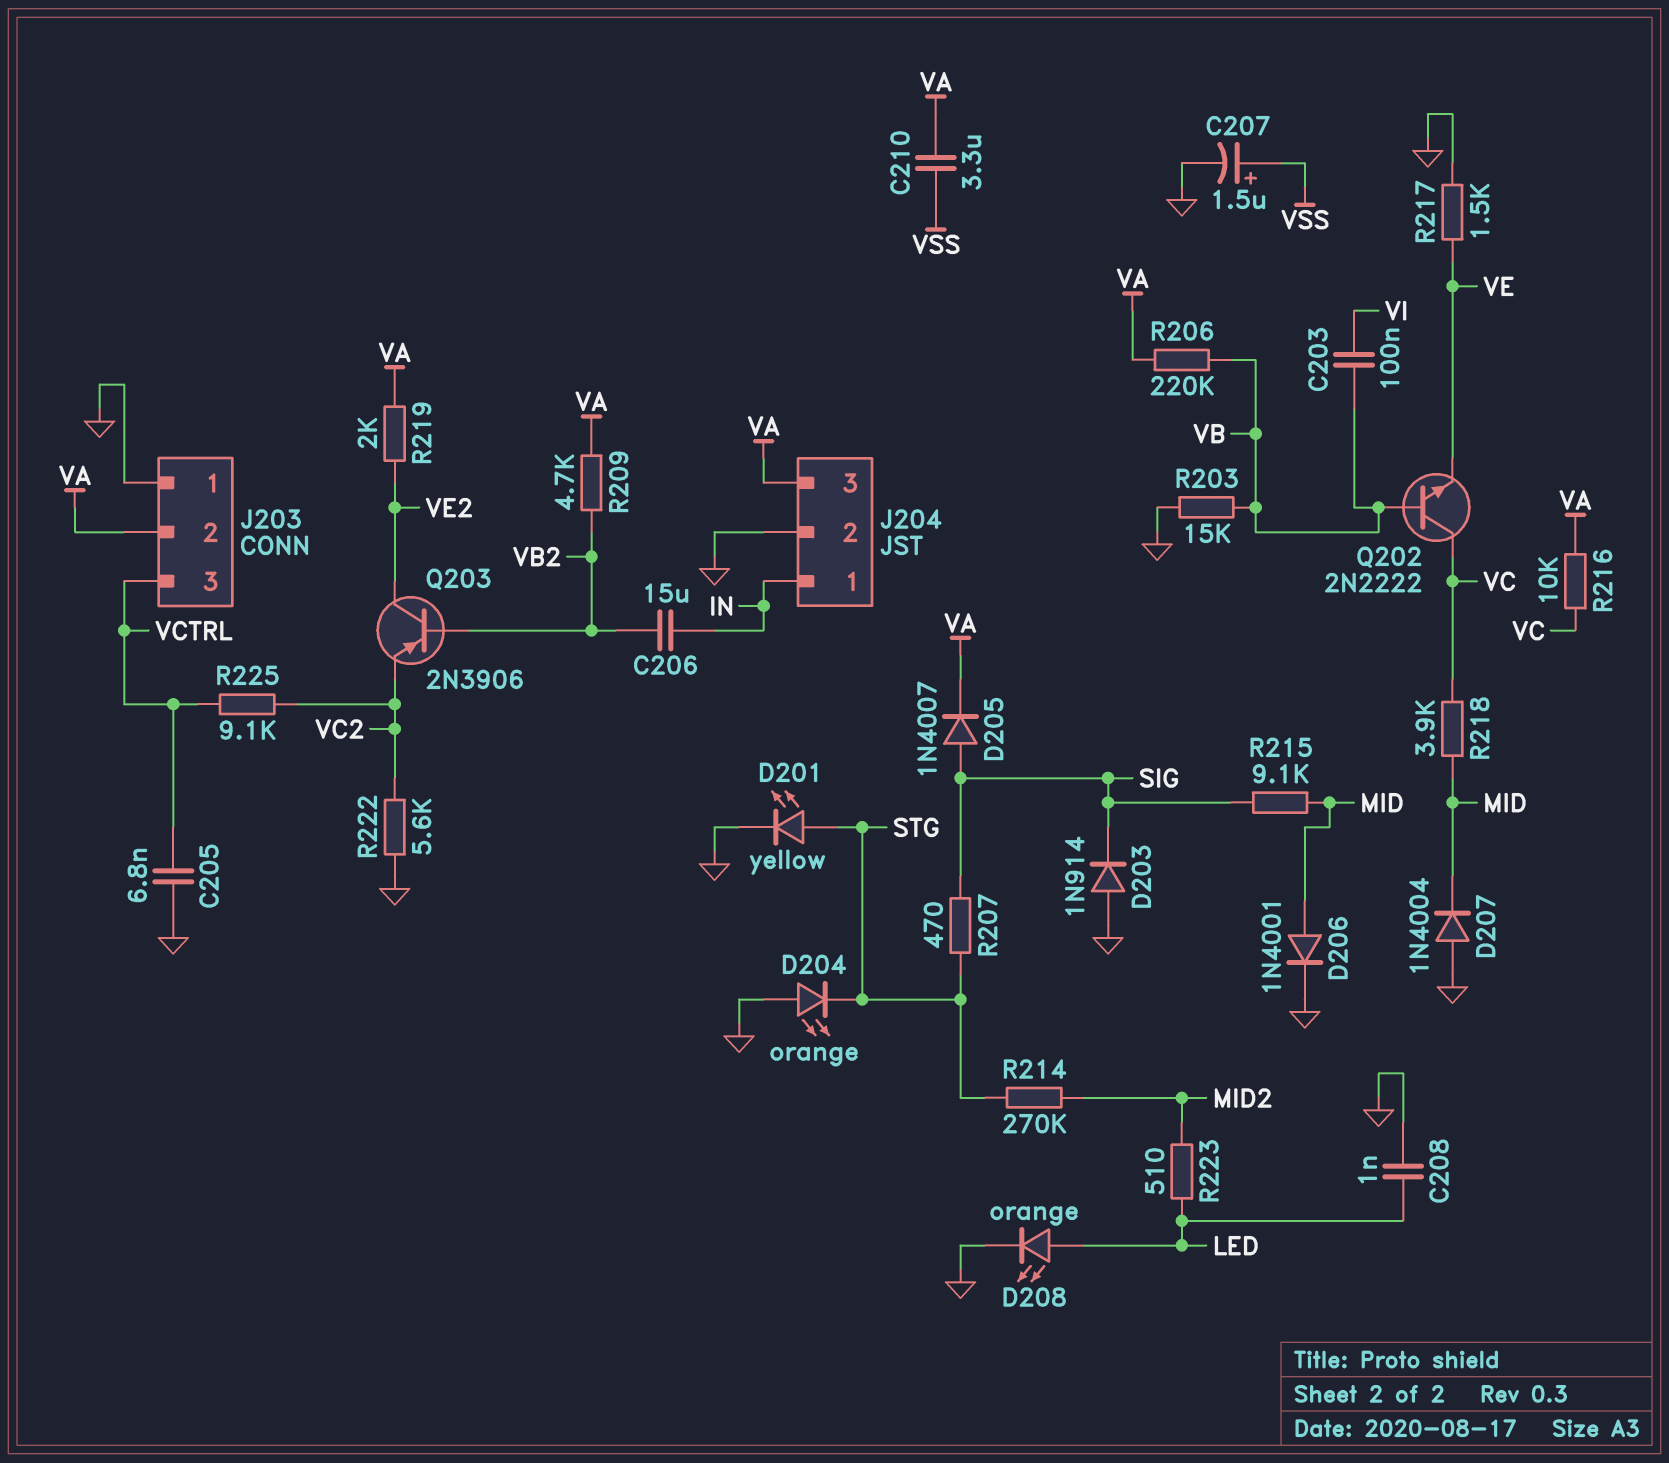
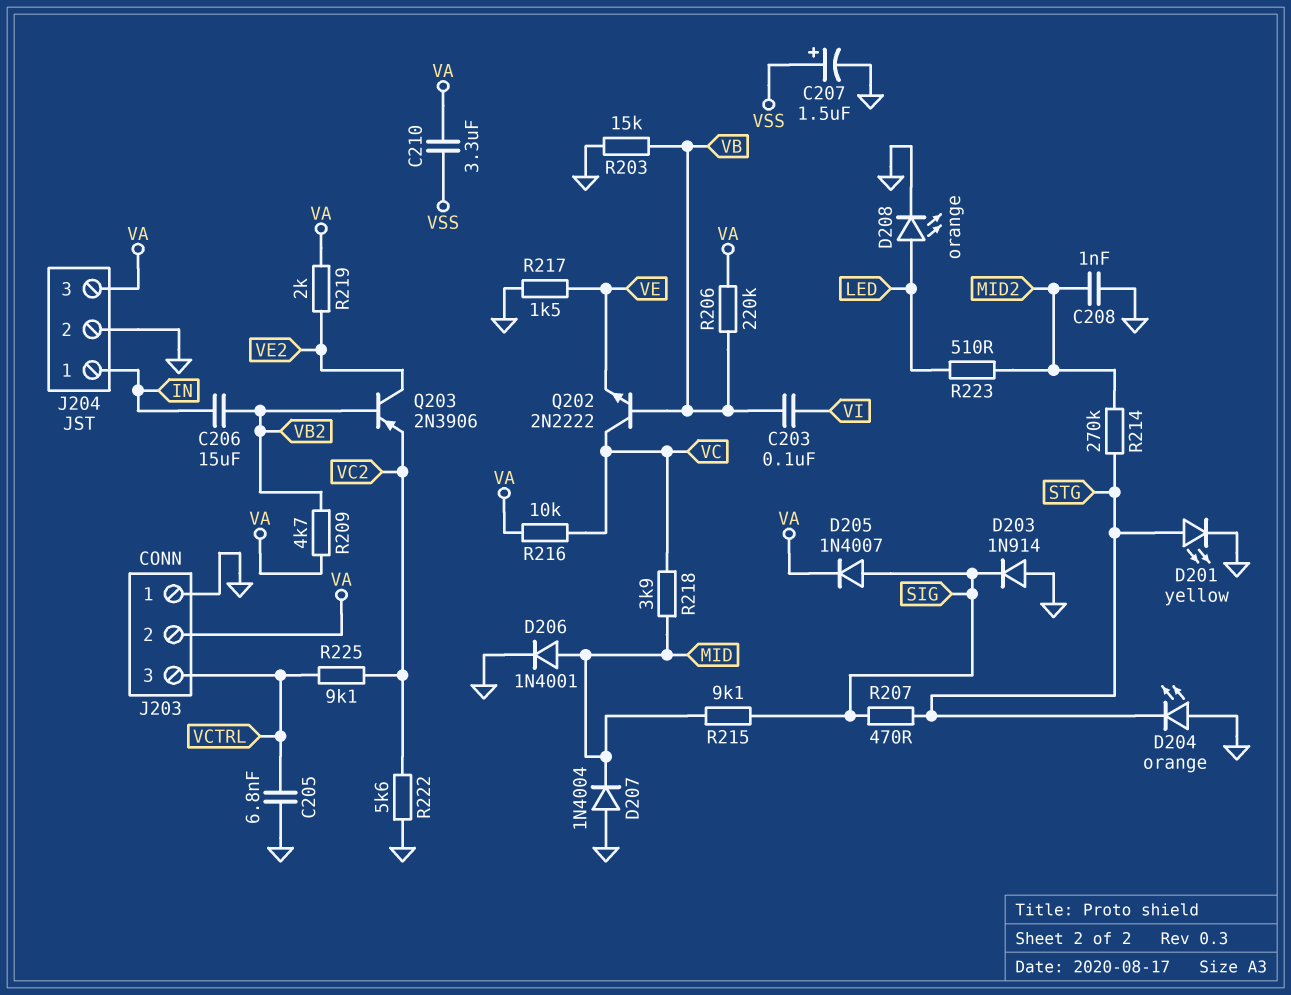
C208: 1nF (GND, LED) -> 1nF (GND, MID2)

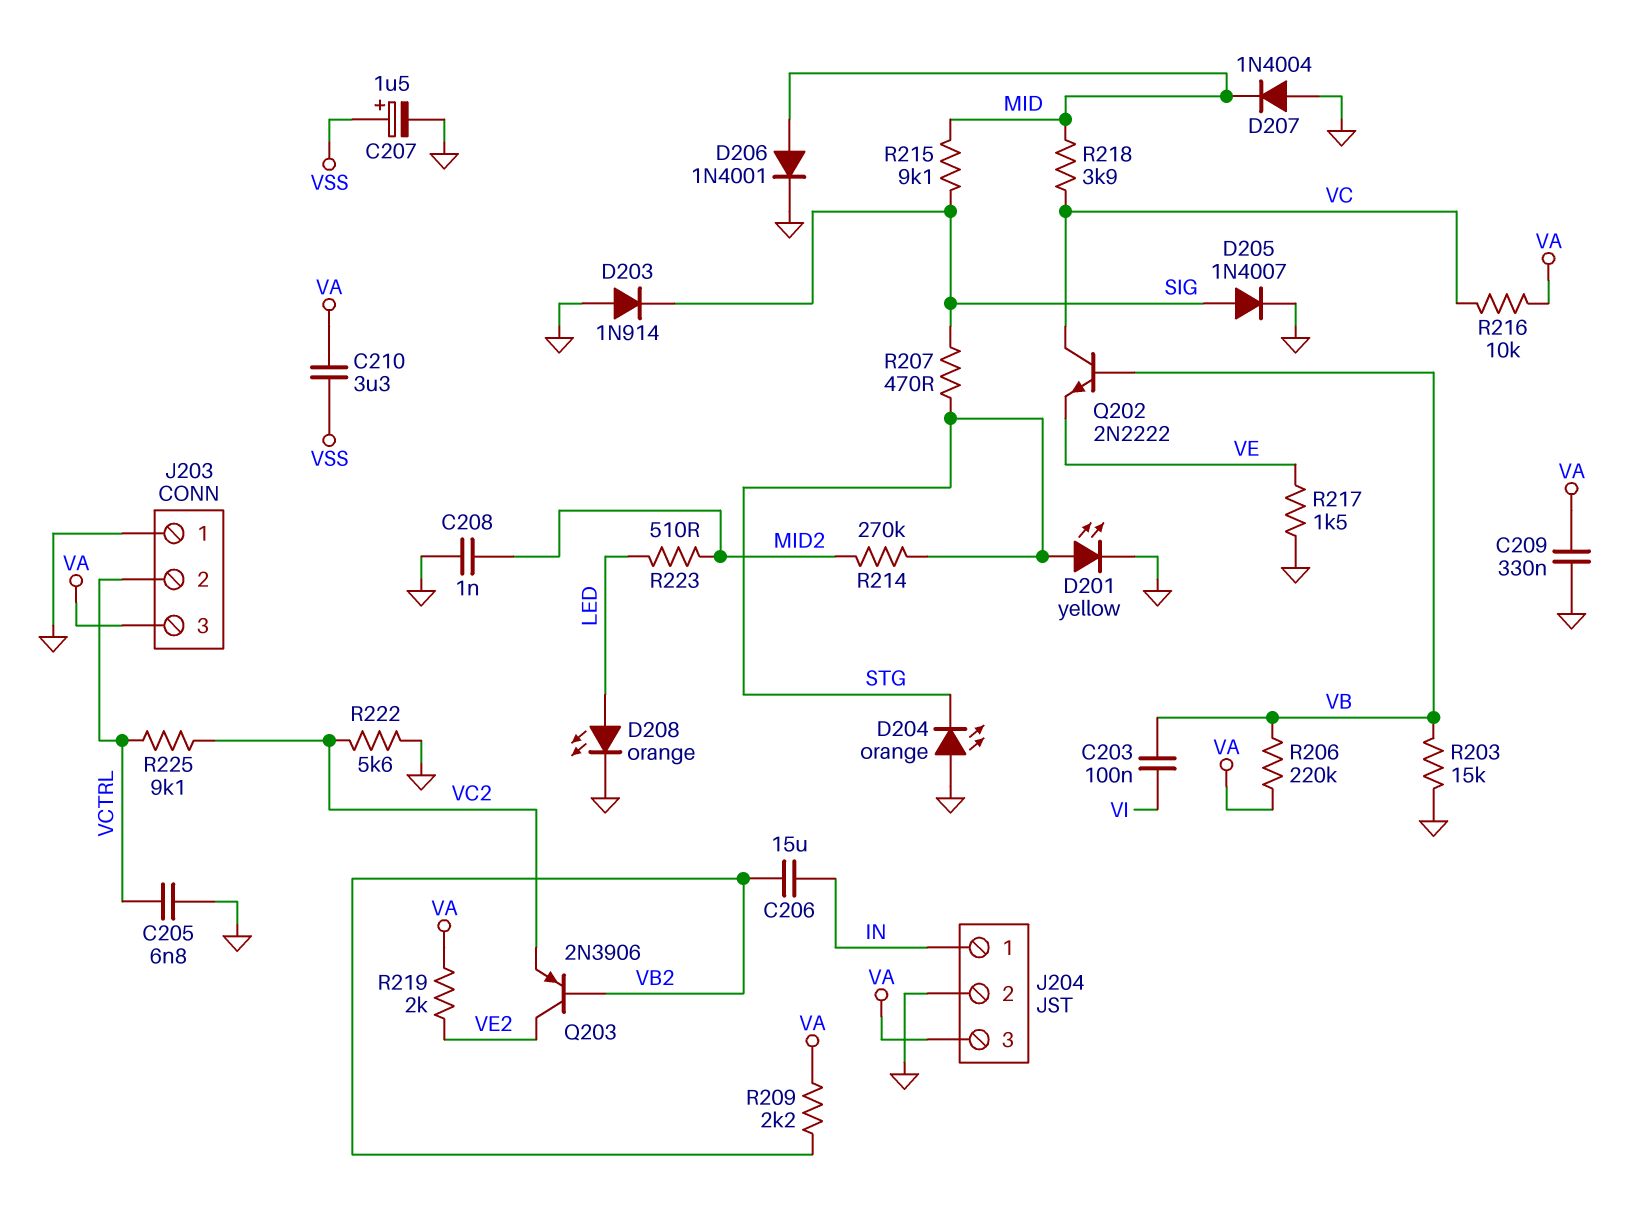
C209: none -> 330nF (GND, VA)
D205: diode 1N4007 (A SIG, K VA) -> diode 1N4007 (A SIG, K GND)
J203 pin 2: VA -> VCTRL
J203 pin 3: VCTRL -> VA
R209: 4.7k (VA, VB2) -> 2.2k (VA, VB2)

